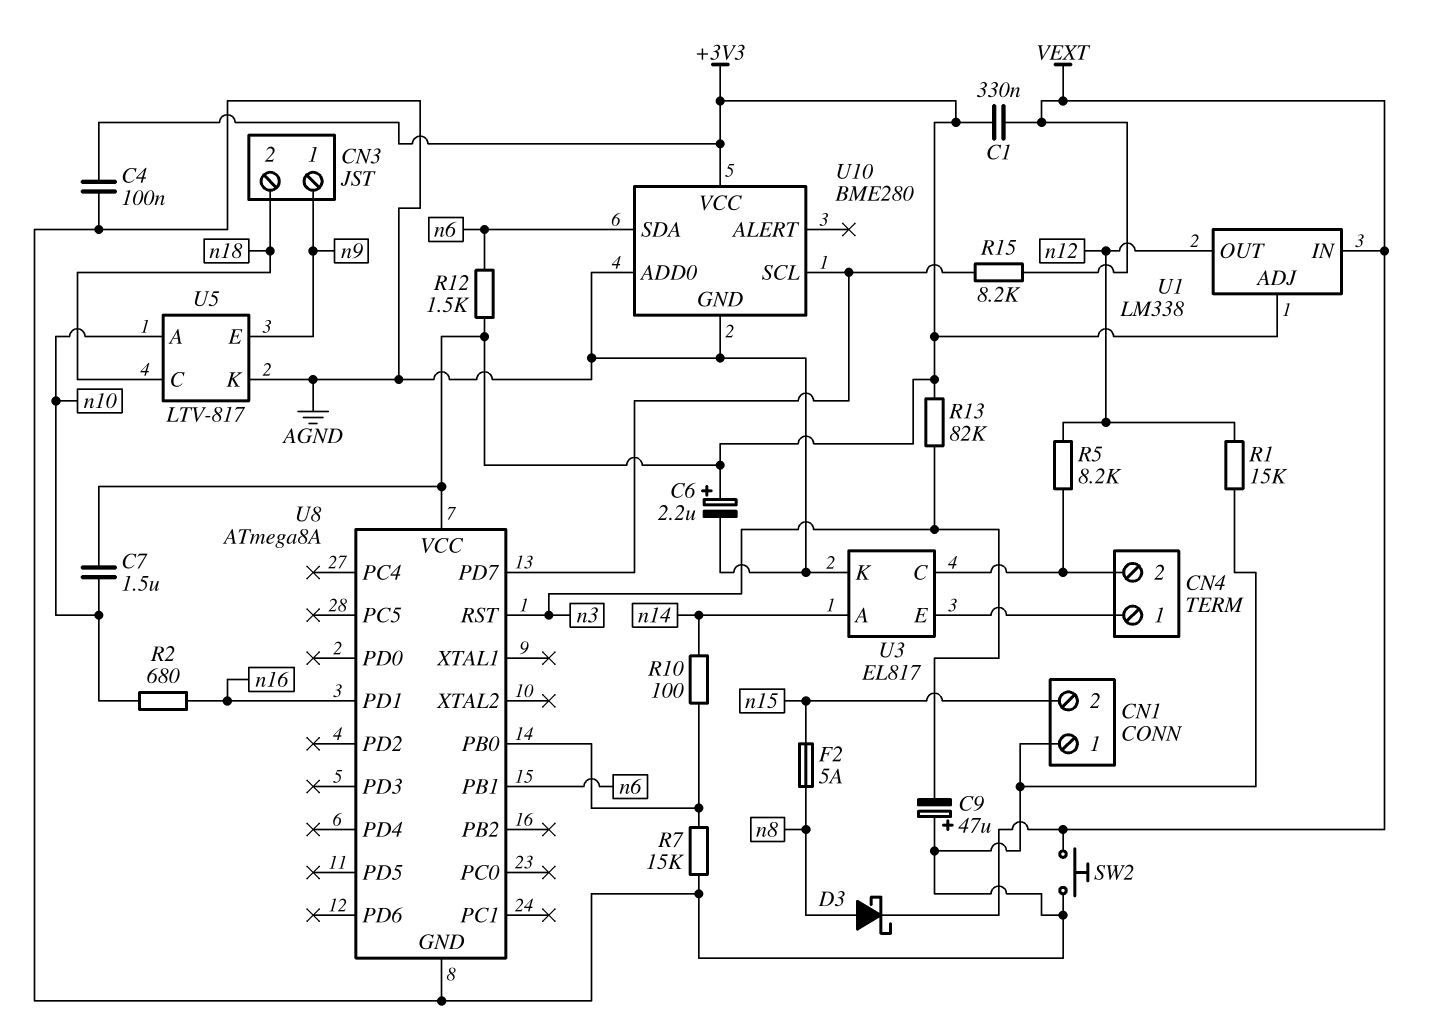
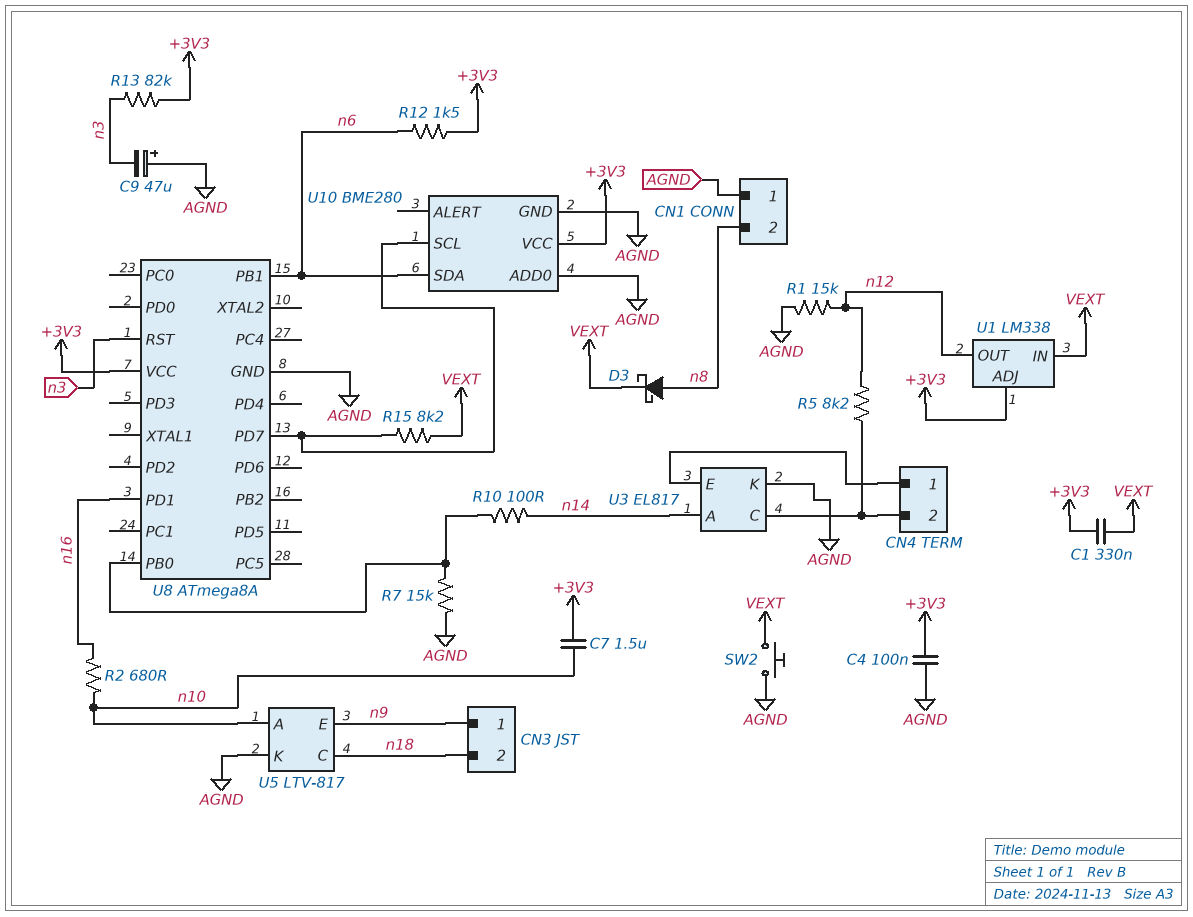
C6: 2.2uF (plus +3V3, minus AGND) -> none
CN1 pin 2: n15 -> n8
F2: 5A (n8, n15) -> none

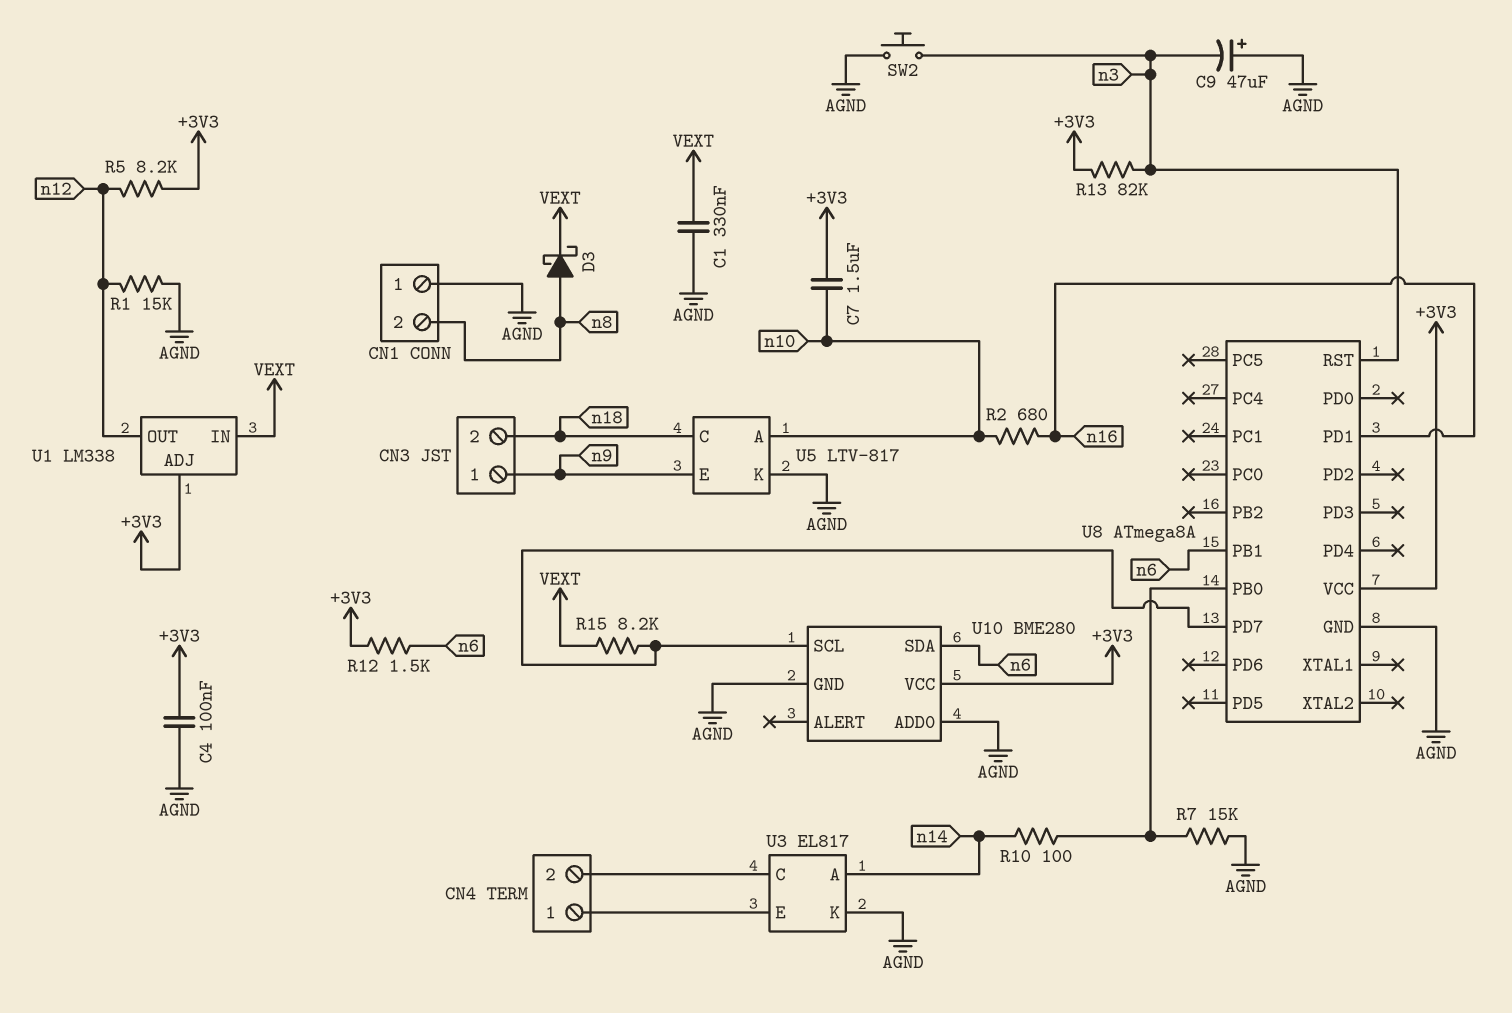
C1: 330nF (+3V3, VEXT) -> 330nF (AGND, VEXT)
R5: 8.2k (CN4/2, n12) -> 8.2k (+3V3, n12)
SW2: button (AGND, VEXT) -> button (AGND, n3)

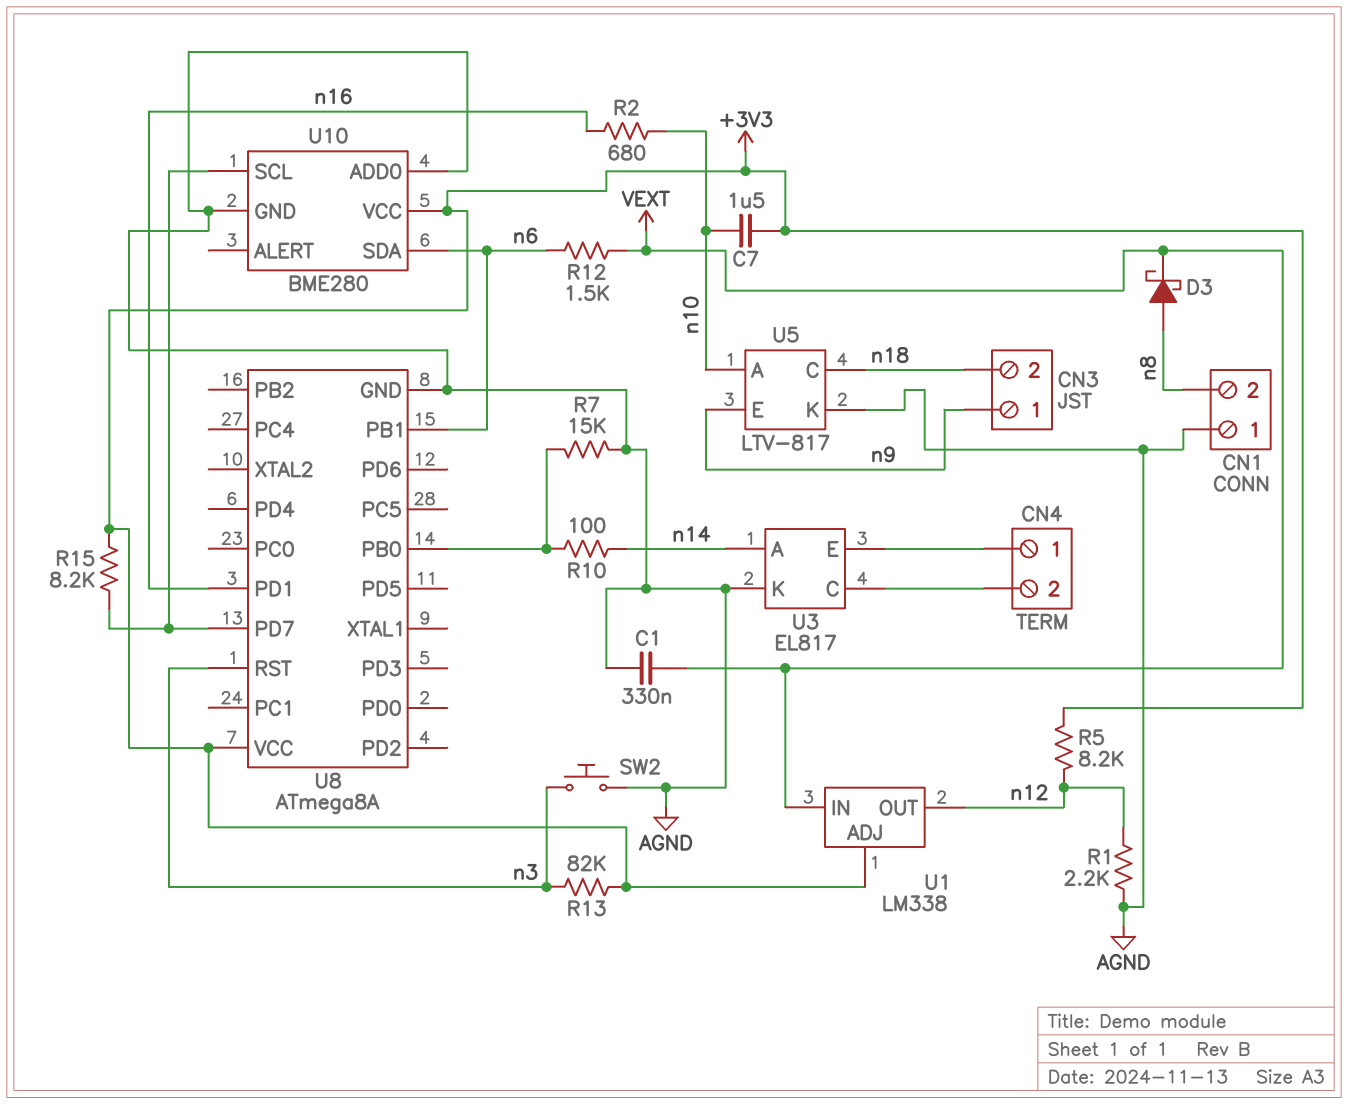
C4: 100nF (+3V3, AGND) -> none
C9: 47uF (plus AGND, minus n3) -> none
R1: 15k (AGND, n12) -> 2.2k (AGND, n12)
R12: 1.5k (+3V3, n6) -> 1.5k (VEXT, n6)
R15: 8.2k (U8/PD7, VEXT) -> 8.2k (+3V3, U8/PD7)

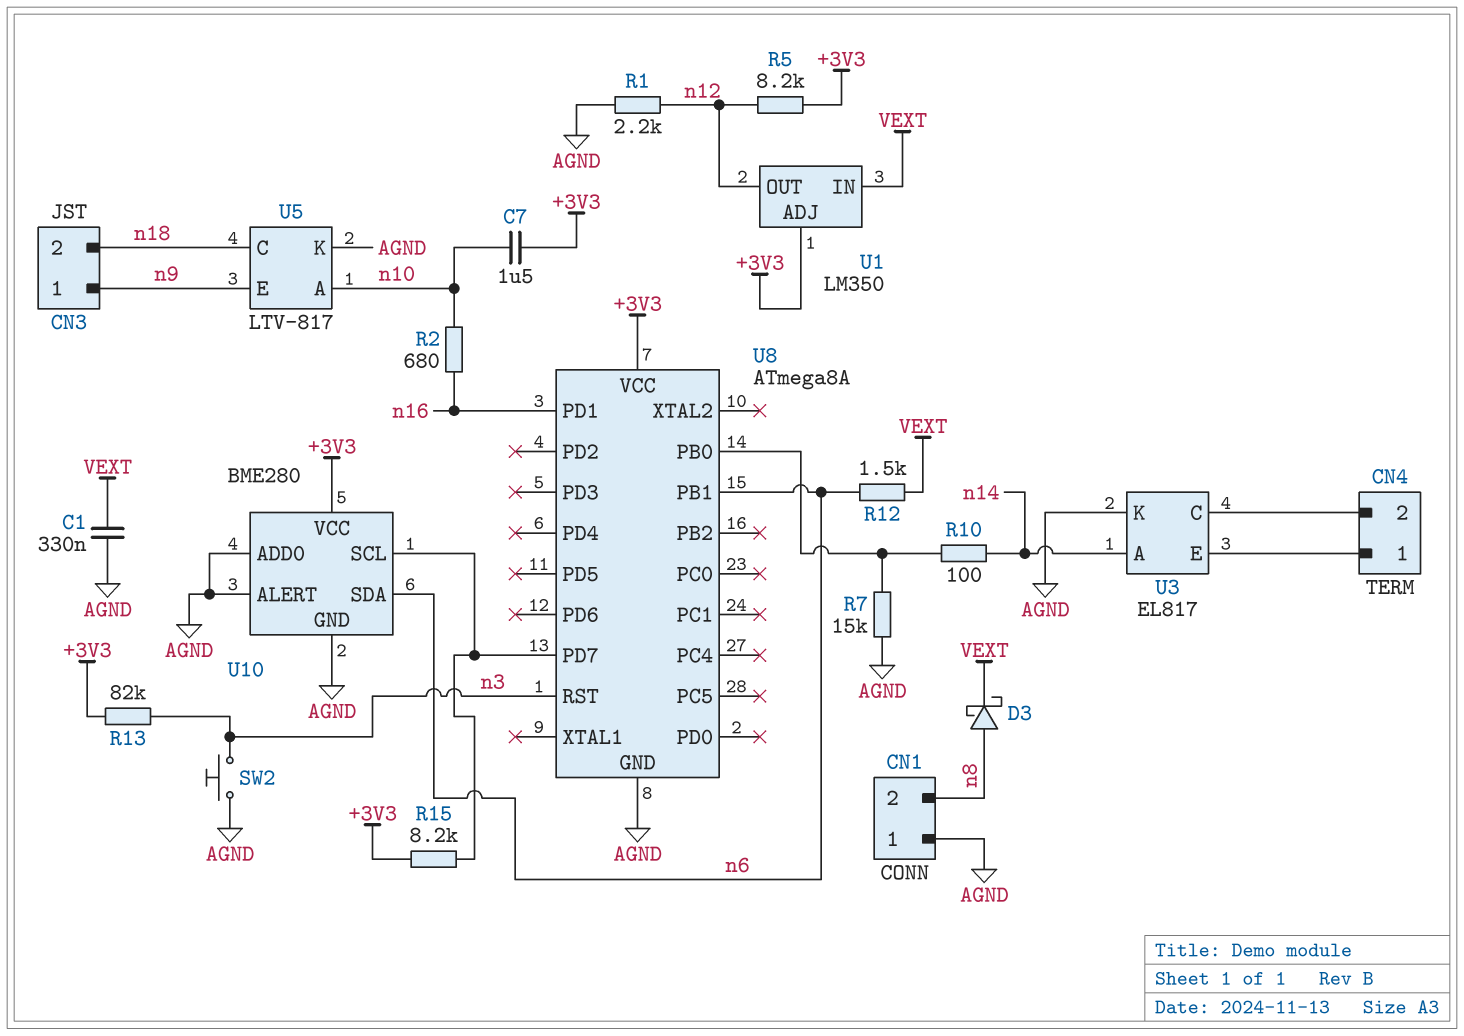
U1: LM338 -> LM350
U10 pin ALERT: none -> AGND

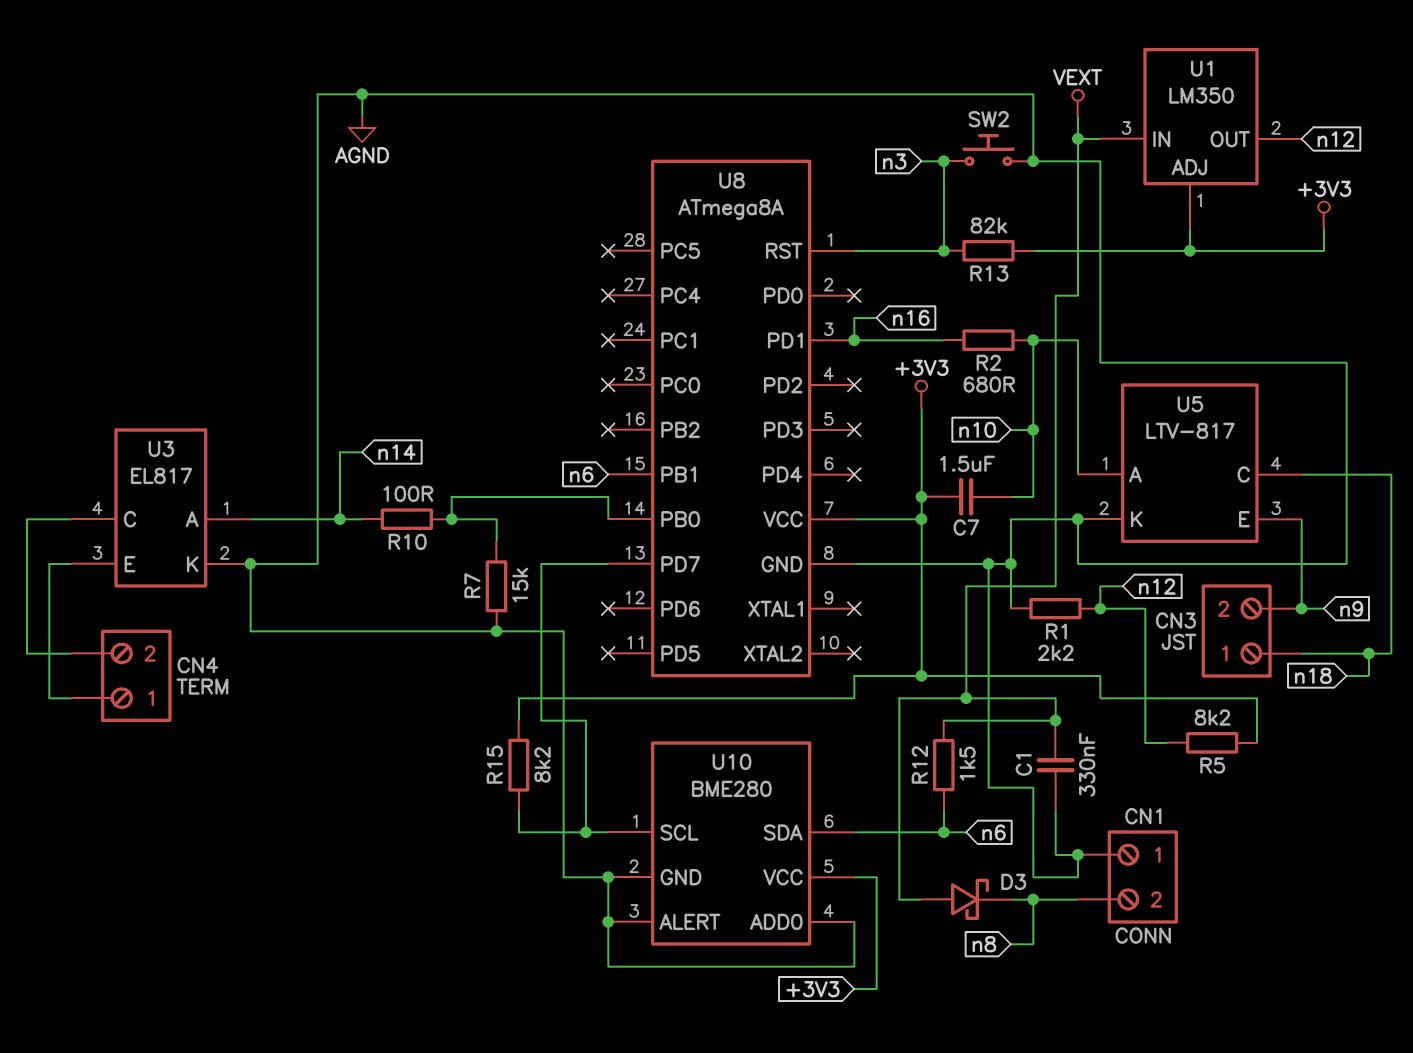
CN3 pin 1: n9 -> n18
CN3 pin 2: n18 -> n9
D3: schottky (A n8, K VEXT) -> schottky (A VEXT, K n8)

